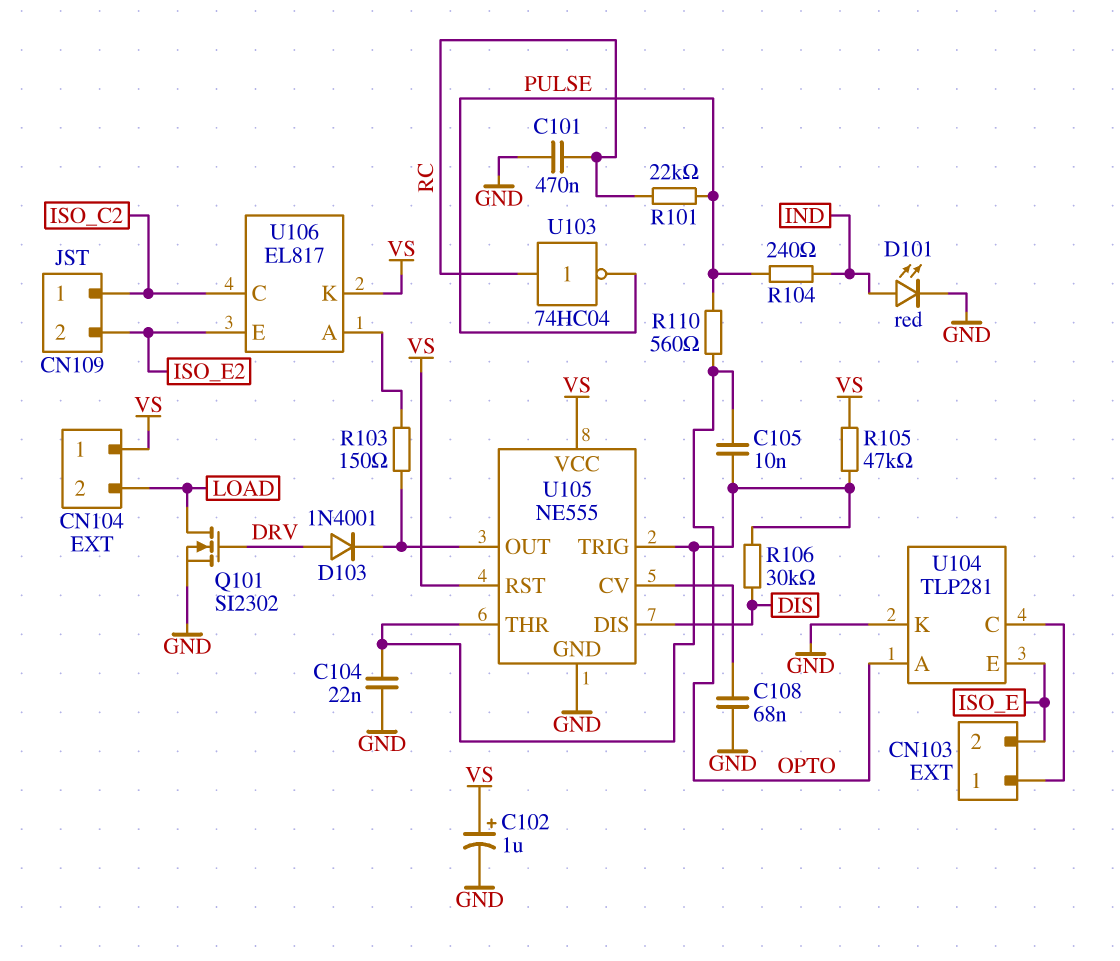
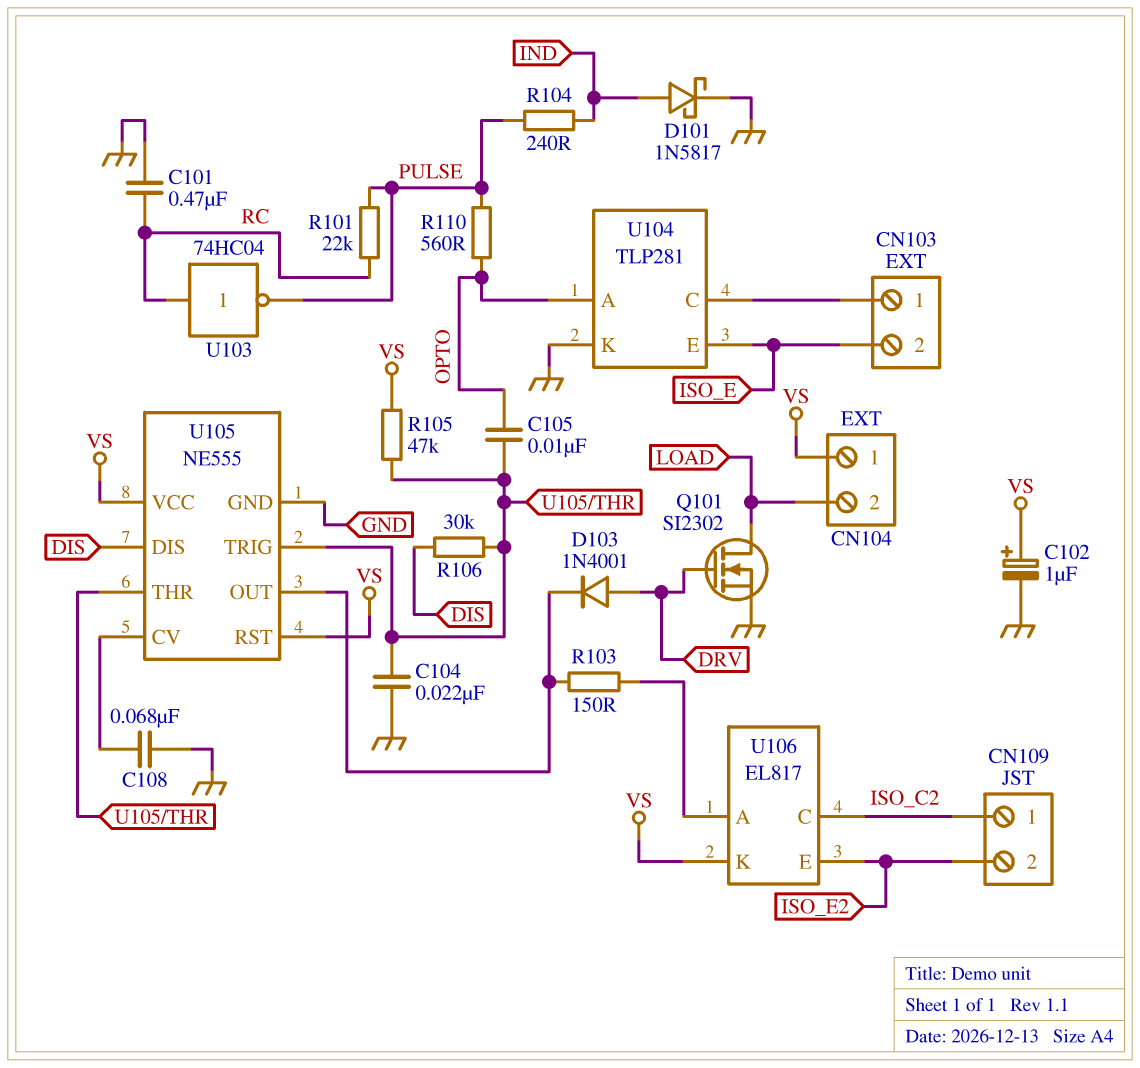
D101: LED red (A IND, K GND) -> schottky 1N5817 (A IND, K GND)

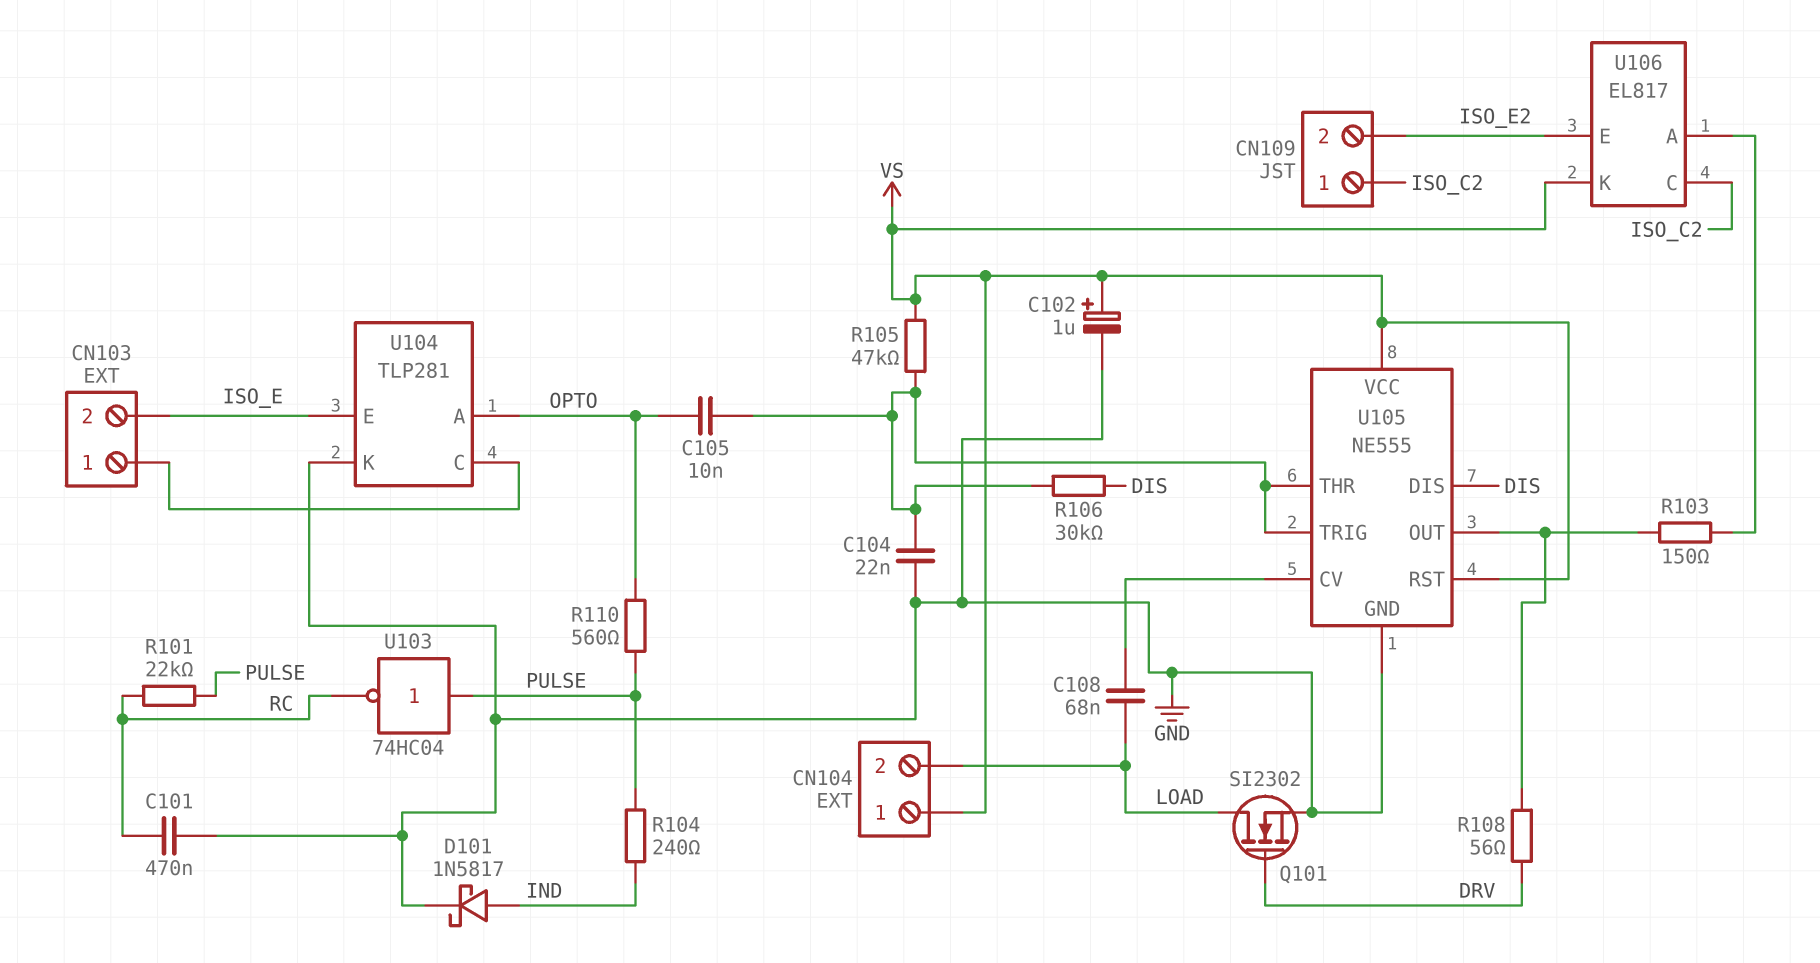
C108: 68nF (GND, U105/CV) -> 68nF (LOAD, U105/CV)
D103: diode 1N4001 (A DRV, K U105/OUT) -> none
R108: none -> 56 (DRV, U105/OUT)
U103: NOT 74HC04 (in RC, out PULSE) -> NOT 74HC04 (in PULSE, out RC)

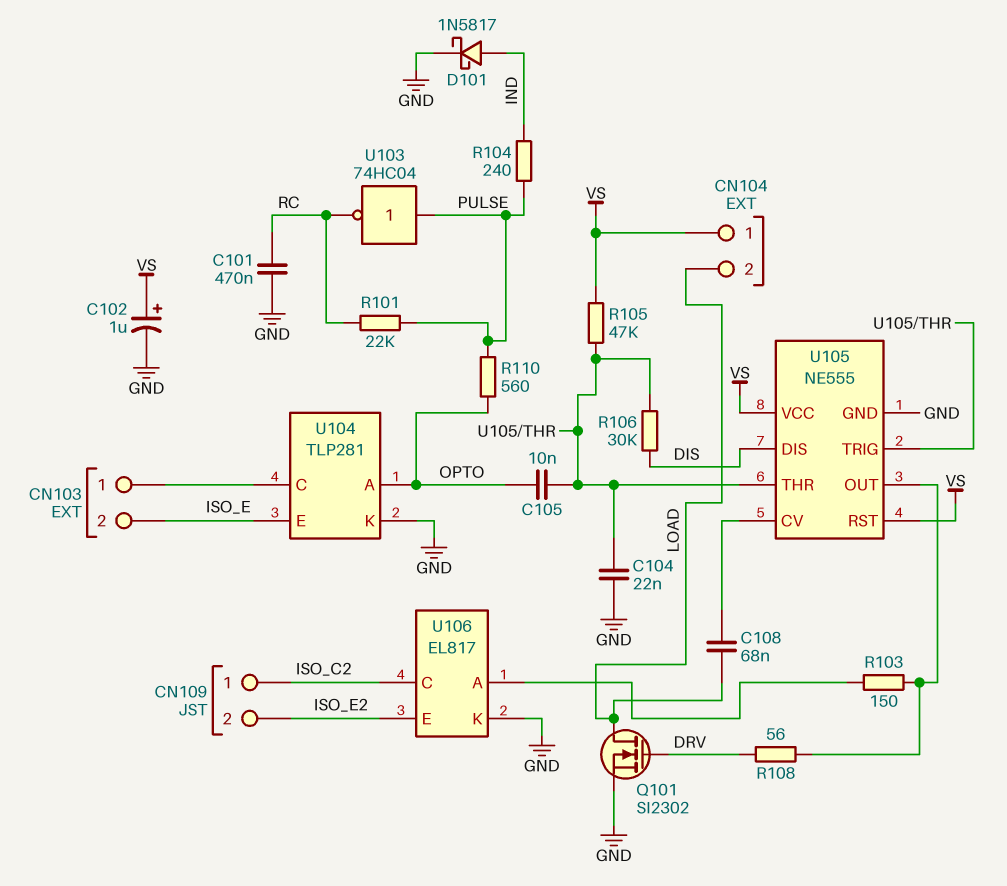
U106 pin K: VS -> GND

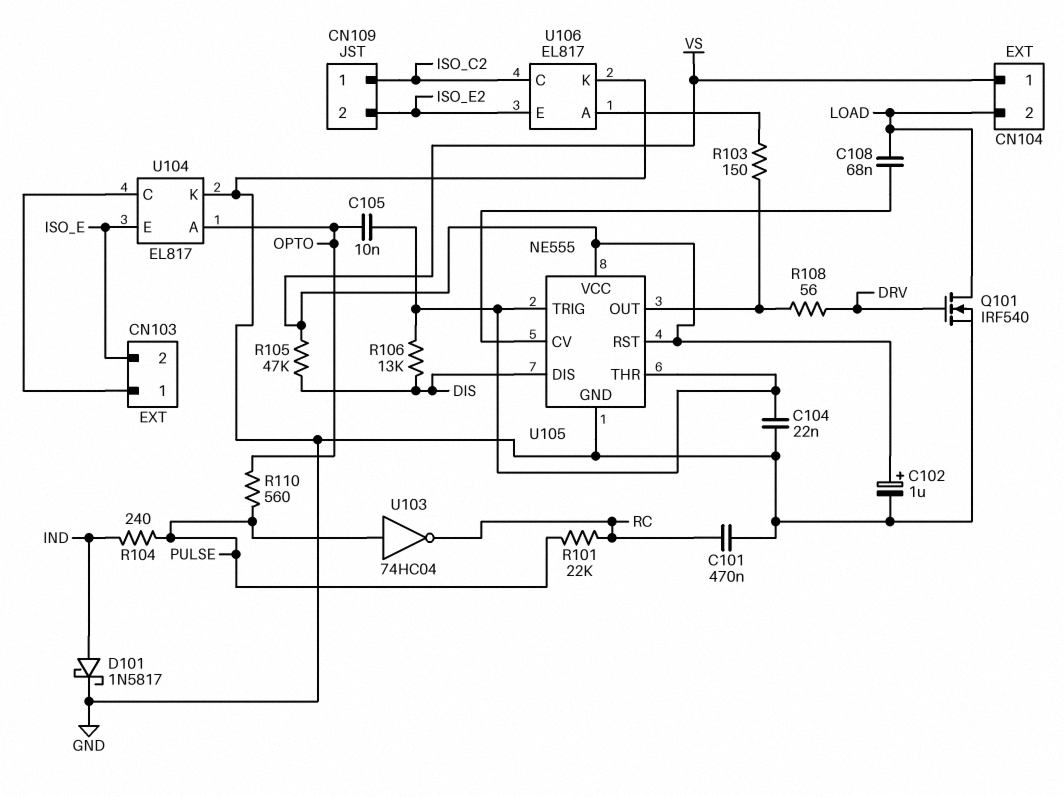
Q101: NMOS SI2302 (G DRV, D LOAD, S GND) -> NMOS IRF540 (G DRV, D LOAD, S GND)
R105: 47k (U105/THR, VS) -> 47k (DIS, VS)
R106: 30k (DIS, U105/THR) -> 13k (DIS, U105/THR)
U104: TLP281 -> EL817

